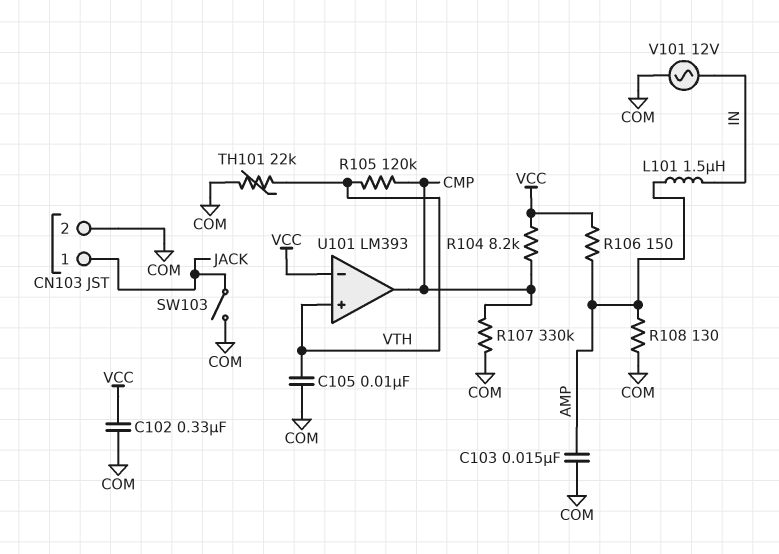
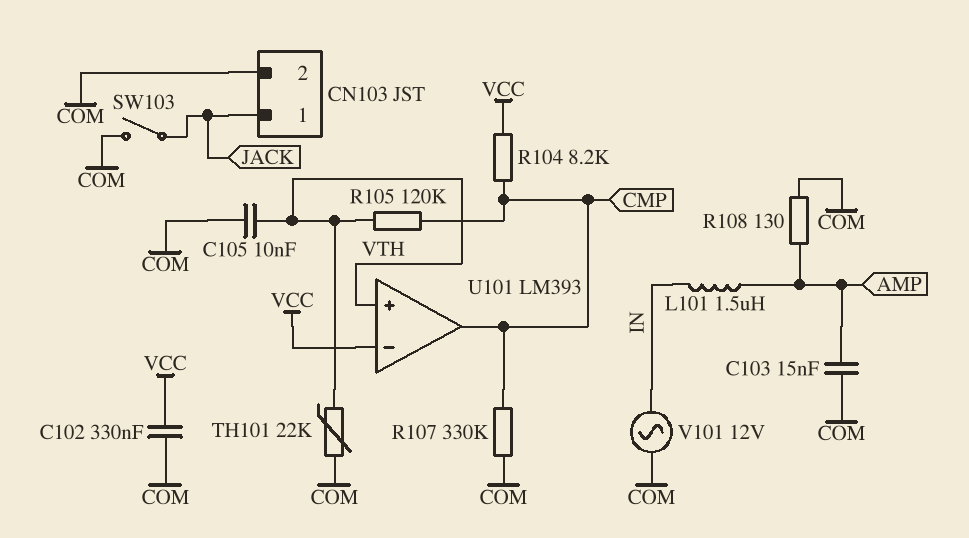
R106: 150 (AMP, VCC) -> none

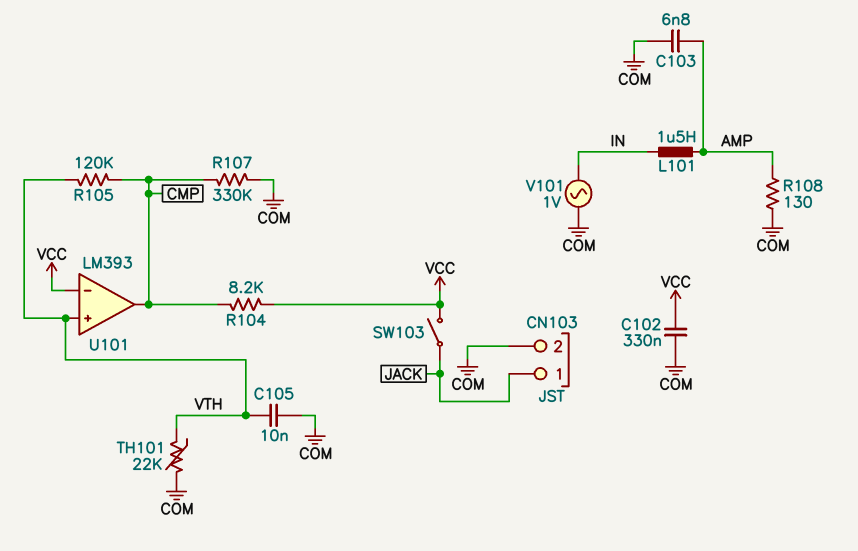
C103: 15nF (AMP, COM) -> 6.8nF (AMP, COM)
SW103: switch (COM, JACK) -> switch (JACK, VCC)
V101: AC 12V (COM, IN) -> AC 1V (COM, IN)

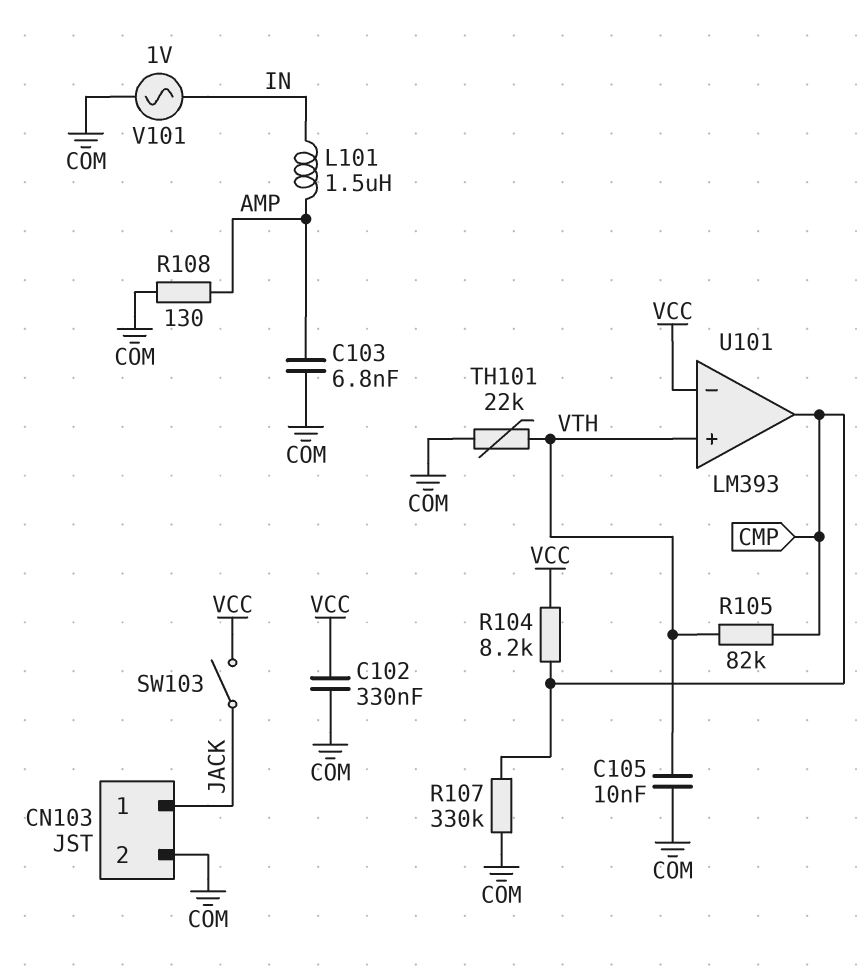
R105: 120k (CMP, VTH) -> 82k (CMP, VTH)

